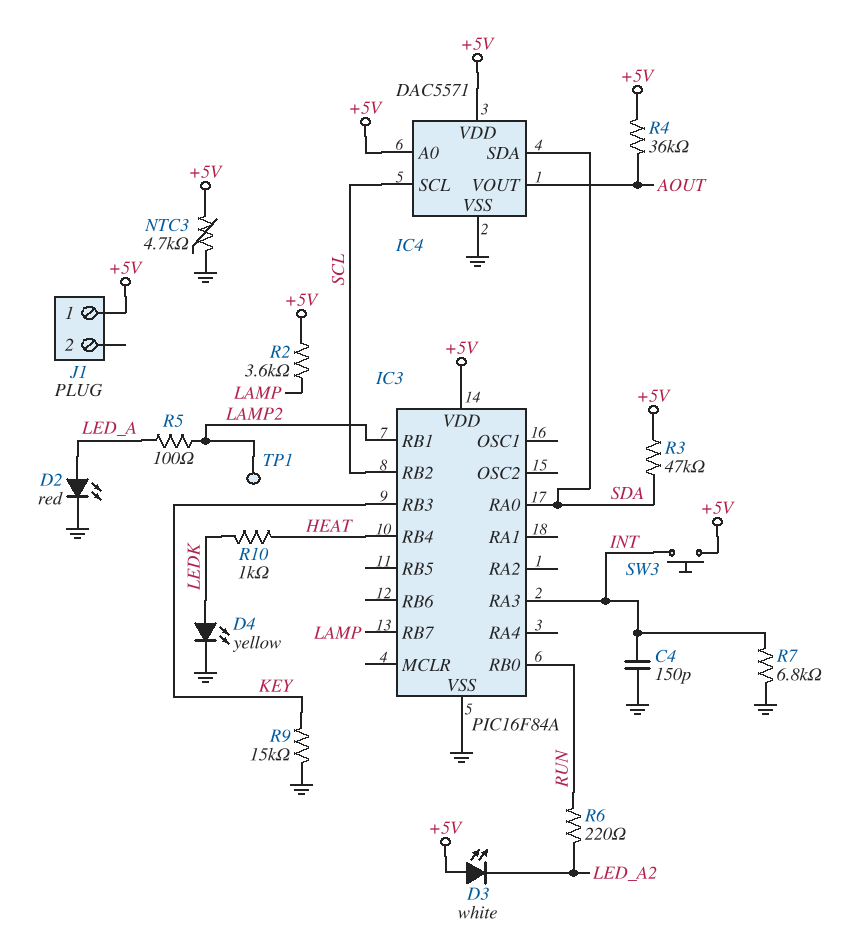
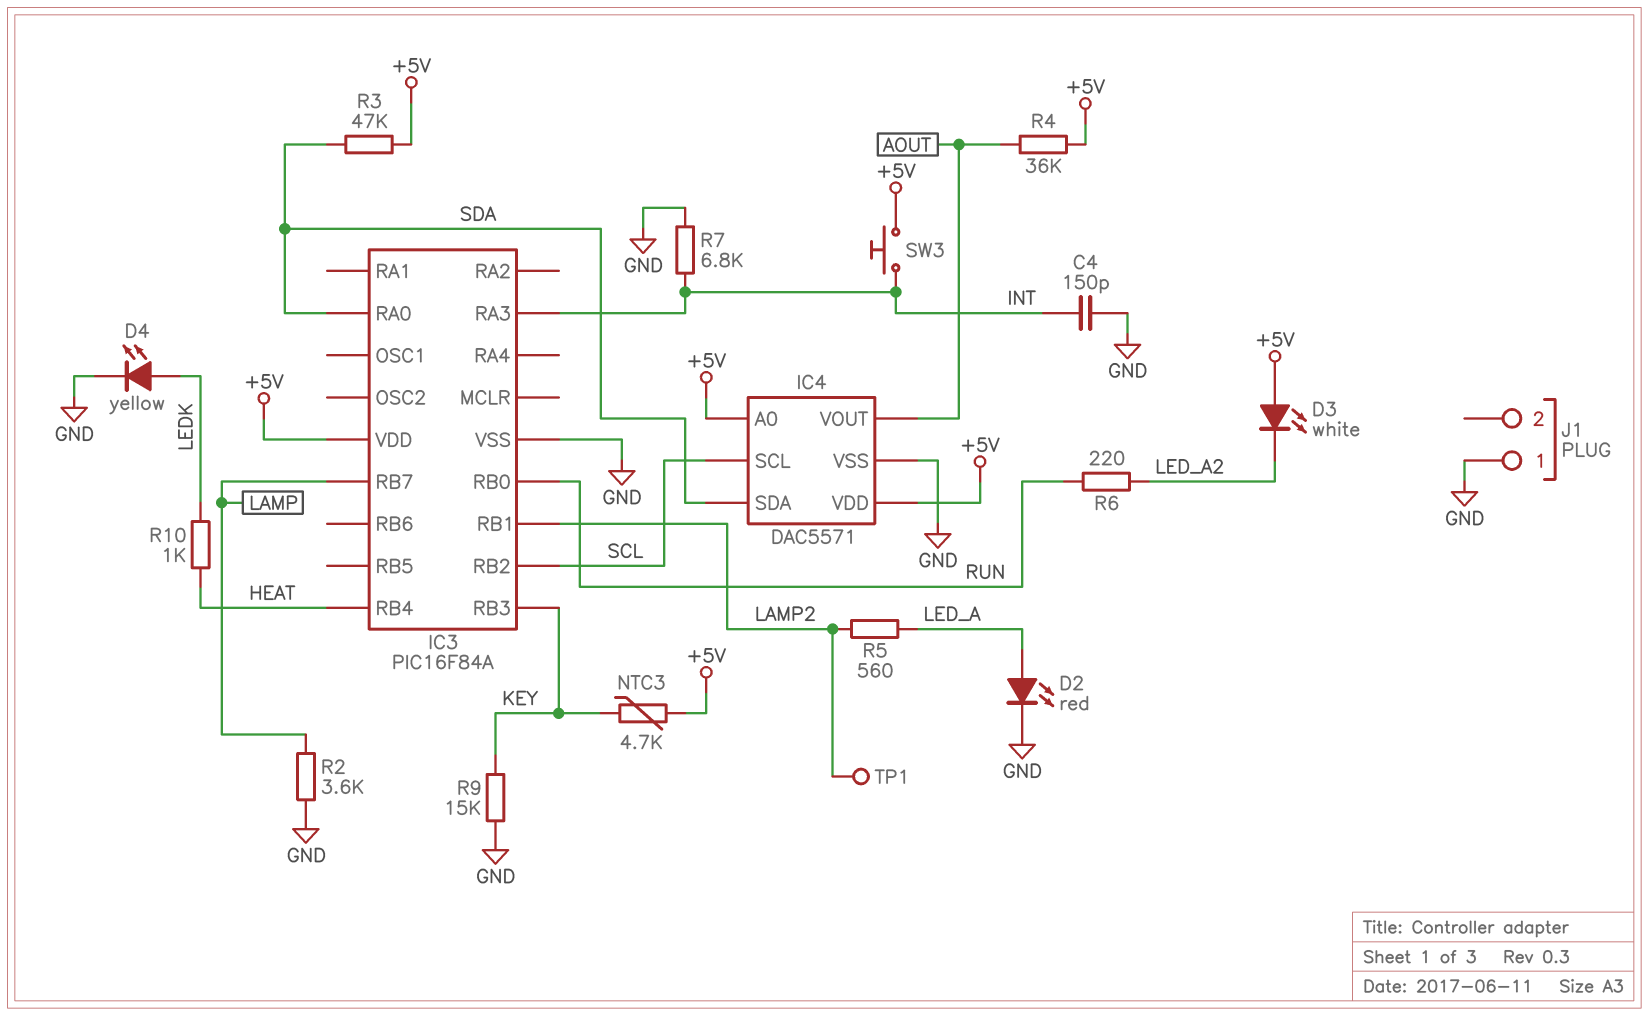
J1 pin 1: +5V -> GND
NTC3: 4.7k (+5V, GND) -> 4.7k (+5V, KEY)
R2: 3.6k (+5V, LAMP) -> 3.6k (GND, LAMP)
R5: 100 (LAMP2, LED_A) -> 560 (LAMP2, LED_A)

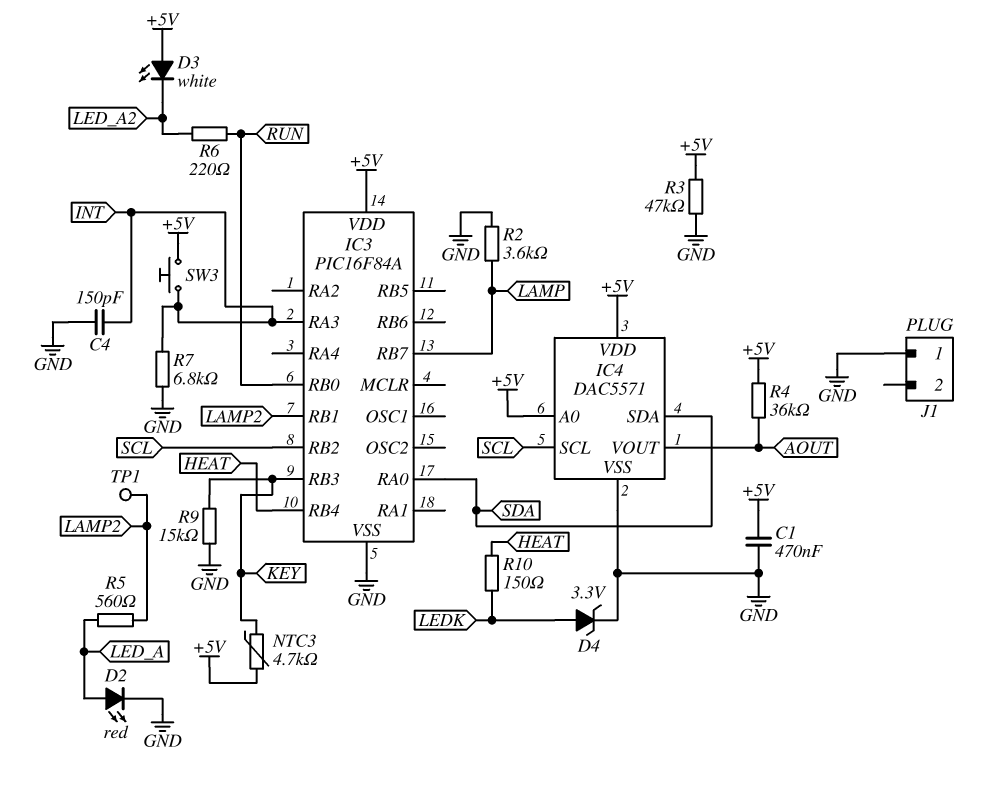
C1: none -> 470nF (+5V, GND)
D4: LED yellow (A LEDK, K GND) -> zener 3.3V (A LEDK, K GND)
R3: 47k (+5V, SDA) -> 47k (+5V, GND)
R10: 1k (HEAT, LEDK) -> 150 (HEAT, LEDK)

